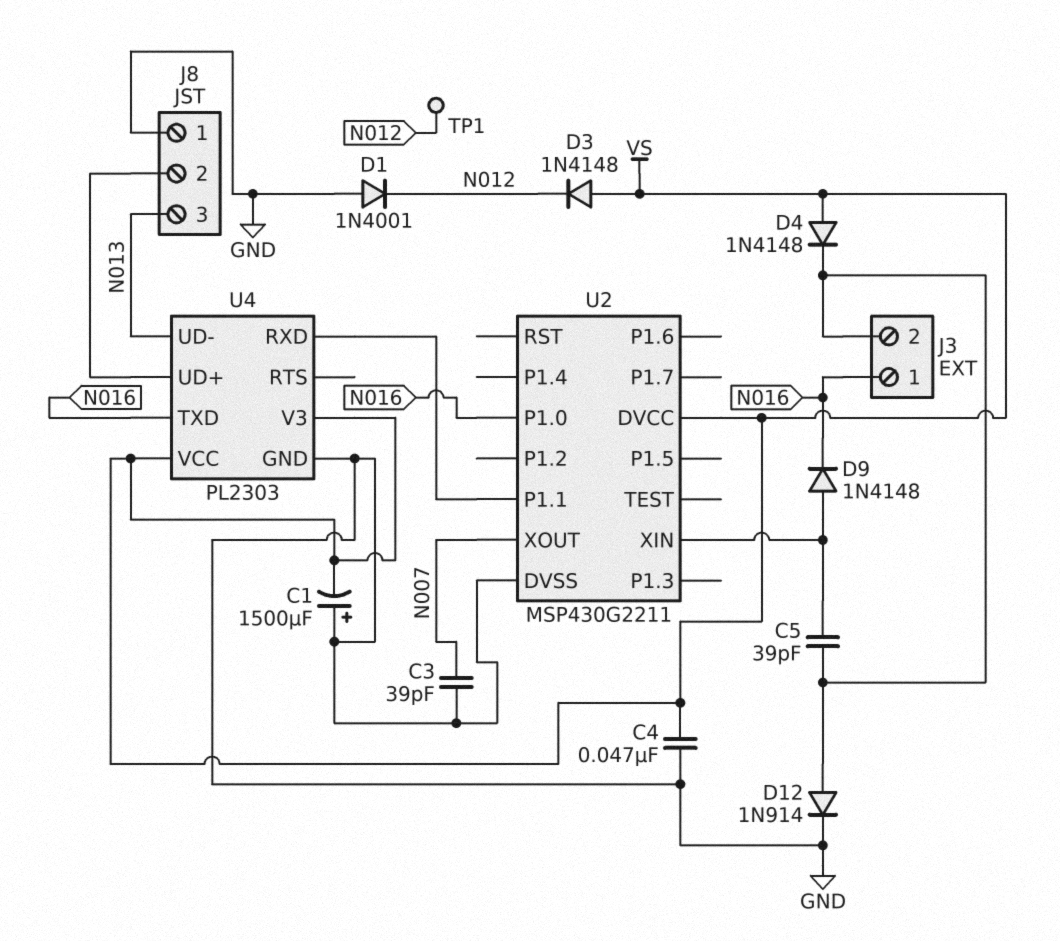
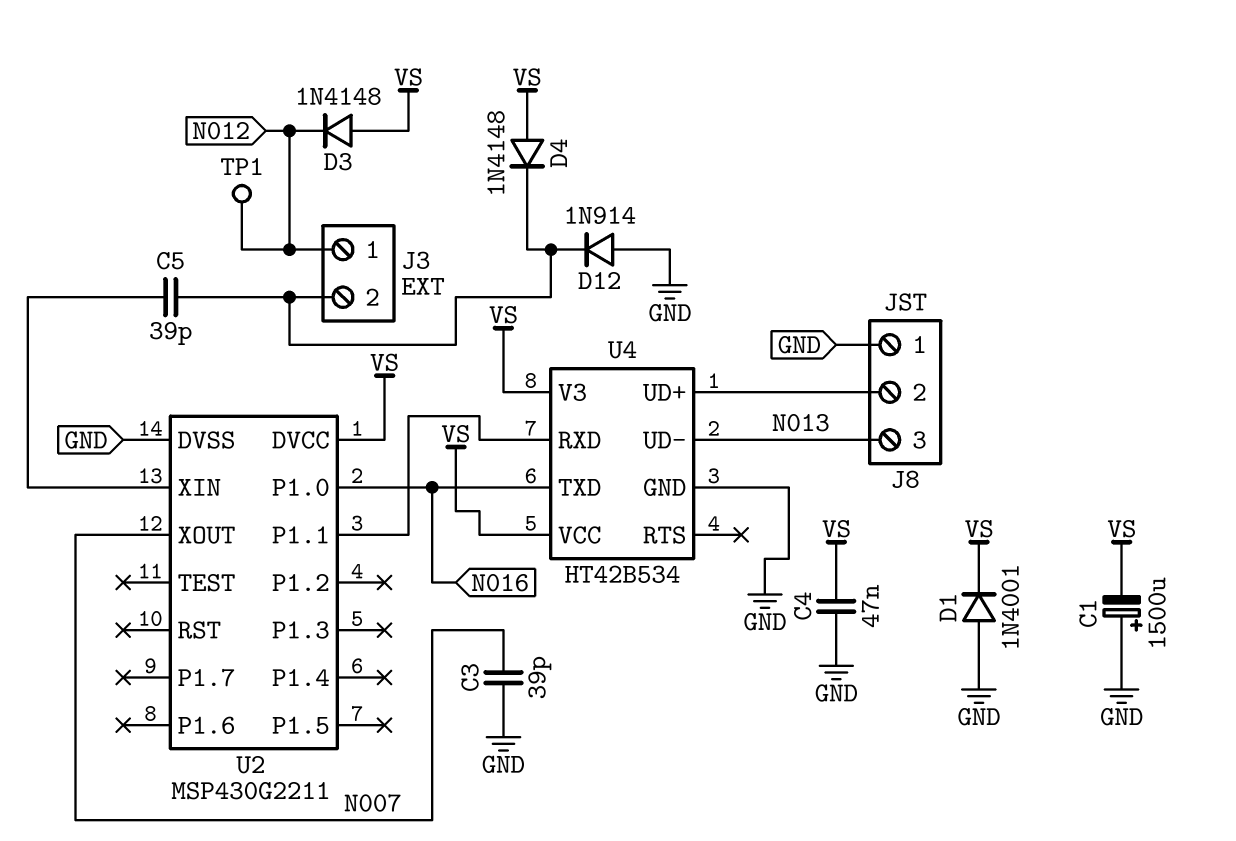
D1: diode 1N4001 (A GND, K N012) -> diode 1N4001 (A GND, K VS)
D9: diode 1N4148 (A U2/XIN, K N016) -> none
D12: diode 1N914 (A J3/2, K GND) -> diode 1N914 (A GND, K J3/2)
J3 pin 1: N016 -> N012
U4: PL2303 -> HT42B534

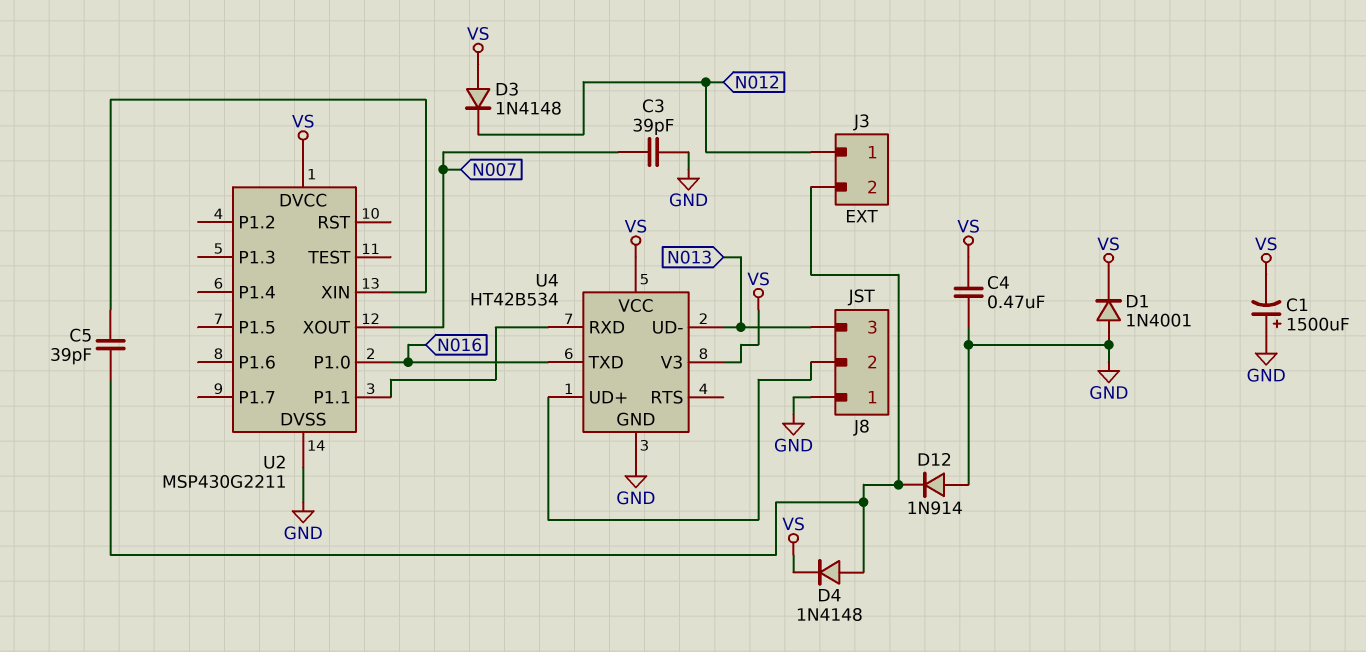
C4: 47nF (GND, VS) -> 470nF (GND, VS)
D4: diode 1N4148 (A VS, K J3/2) -> diode 1N4148 (A J3/2, K VS)
TP1: test point (N012) -> none

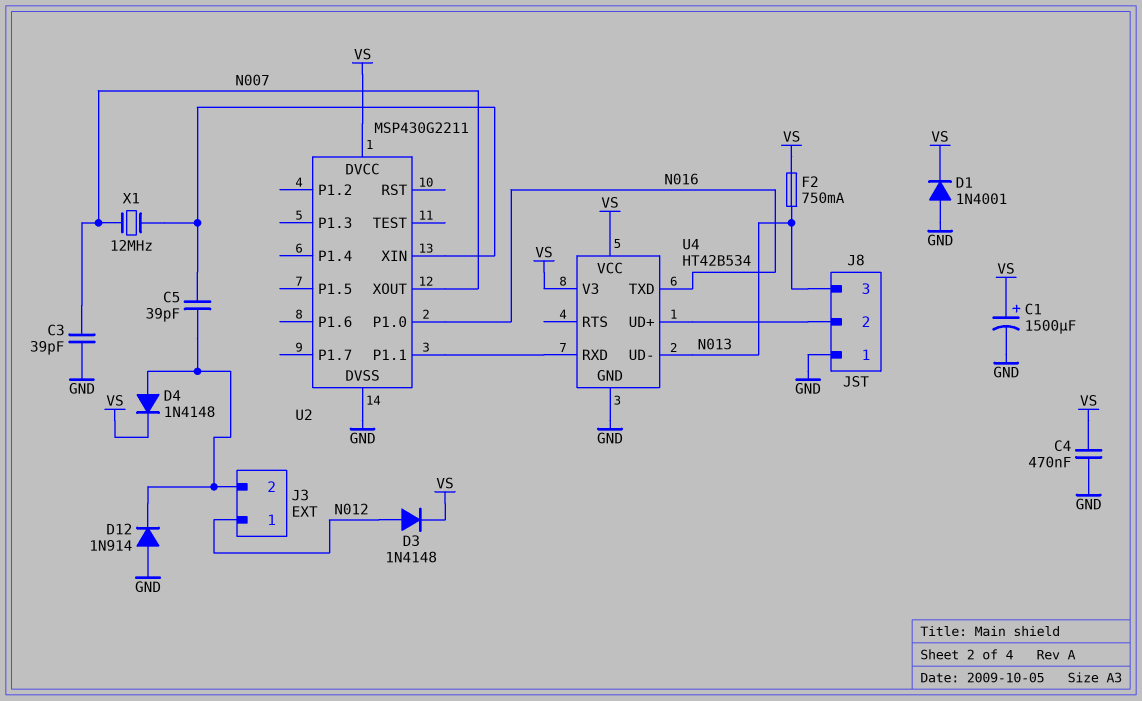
C1: 1500uF (plus GND, minus VS) -> 1500uF (plus VS, minus GND)
D3: diode 1N4148 (A VS, K N012) -> diode 1N4148 (A N012, K VS)
F2: none -> 750mA (N013, VS)
X1: none -> 12MHz (N007, U2/XIN)

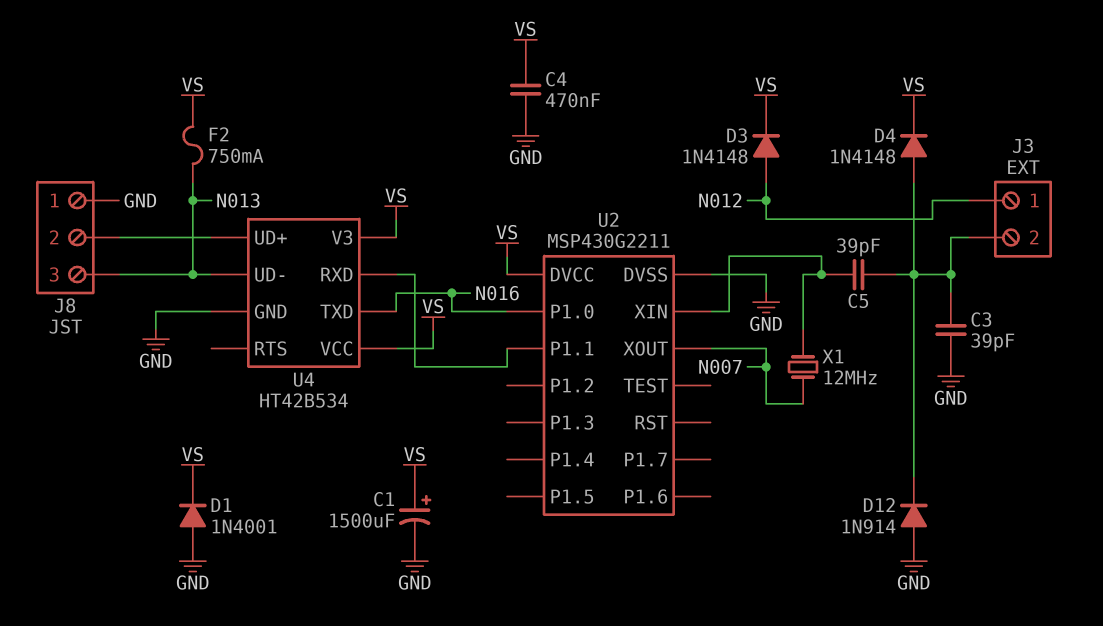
C3: 39pF (GND, N007) -> 39pF (GND, J3/2)

